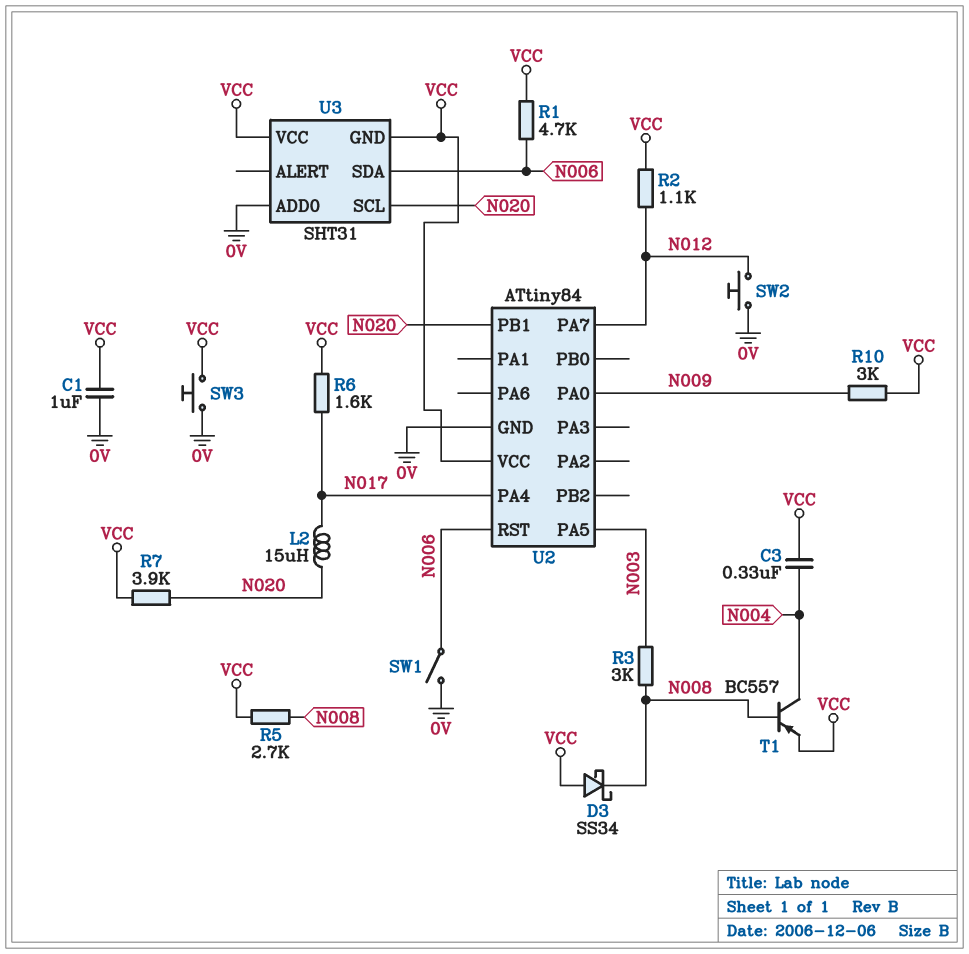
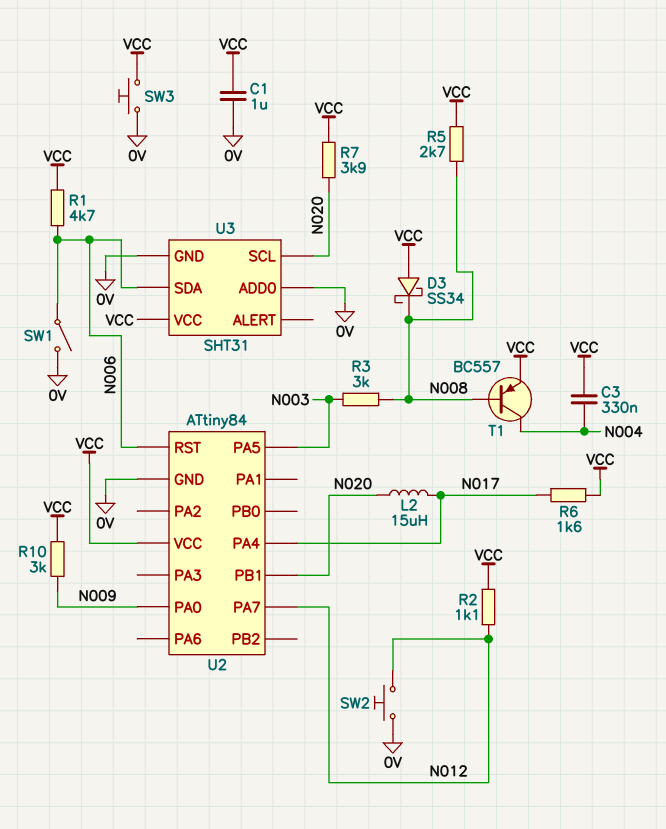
U3 pin GND: VCC -> 0V

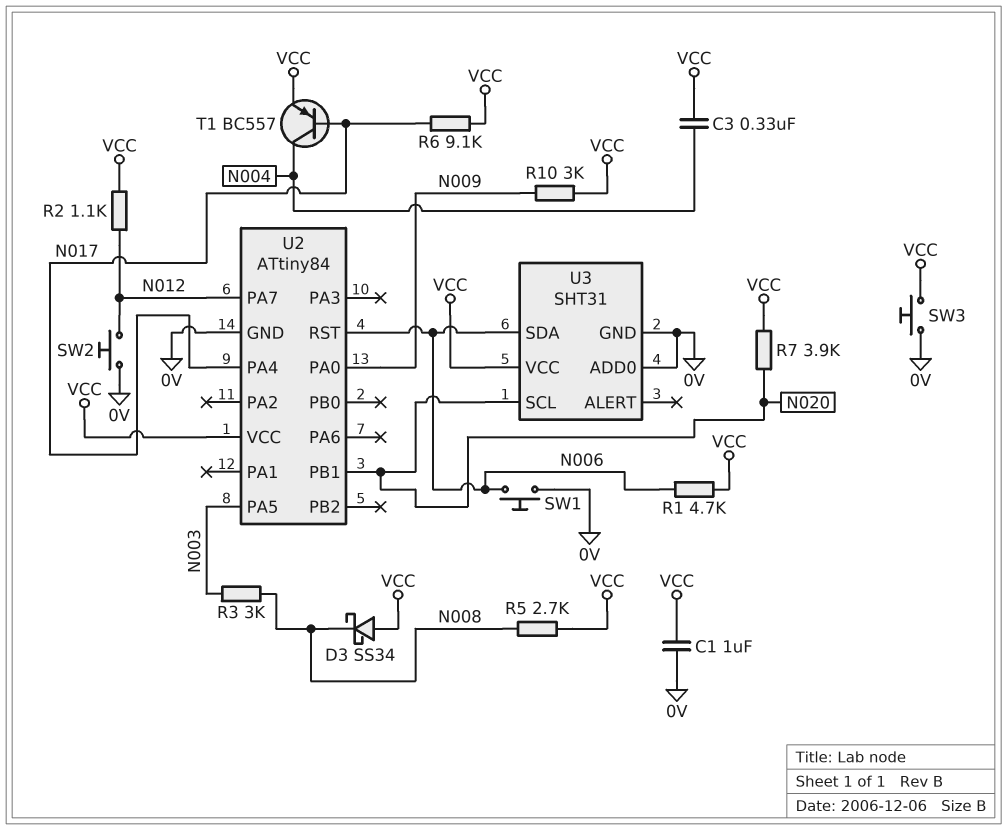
L2: 15uH (N017, N020) -> none
R6: 1.6k (N017, VCC) -> 9.1k (N017, VCC)
SW1: switch (0V, N006) -> button (0V, N006)
T1: PNP BC557 (B N008, C N004, E VCC) -> PNP BC557 (B N017, C N004, E VCC)

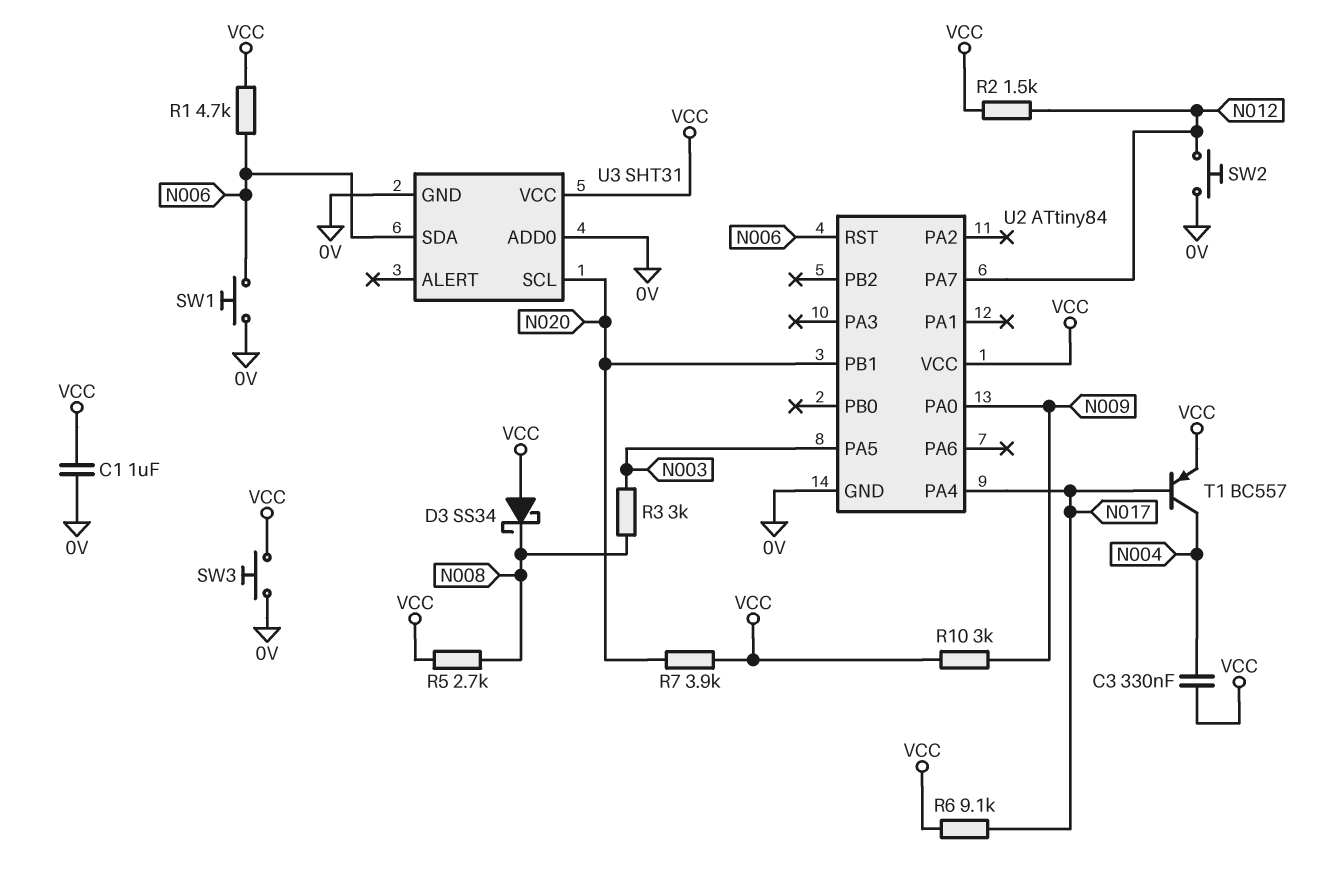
R2: 1.1k (N012, VCC) -> 1.5k (N012, VCC)

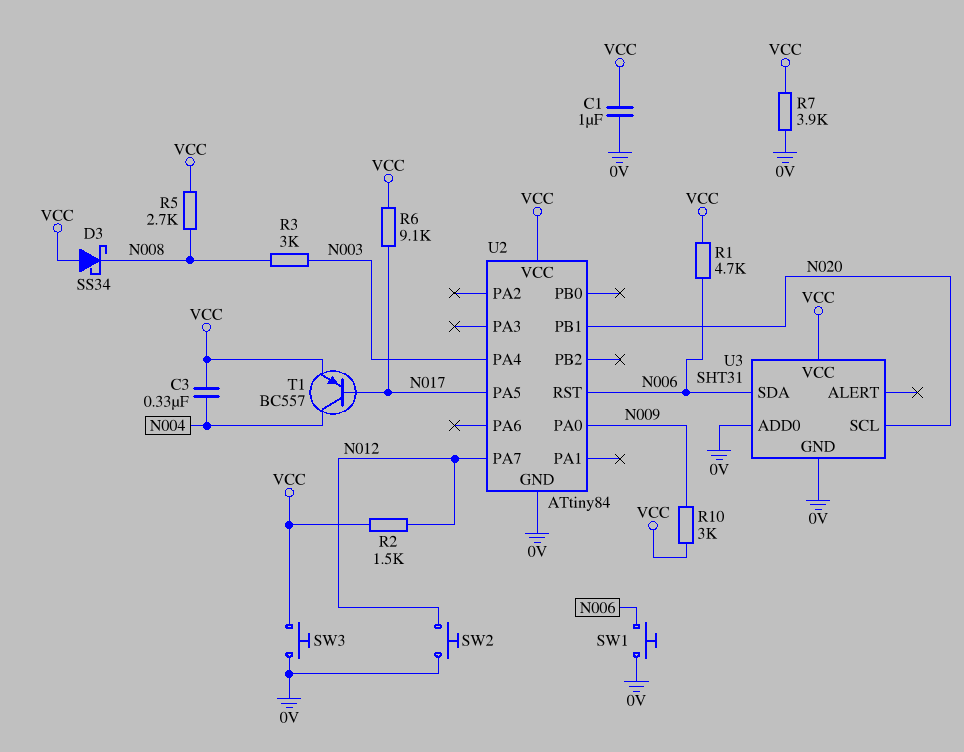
R7: 3.9k (N020, VCC) -> 3.9k (0V, VCC)
U2 pin PA4: N017 -> N003
U2 pin PA5: N003 -> N017

